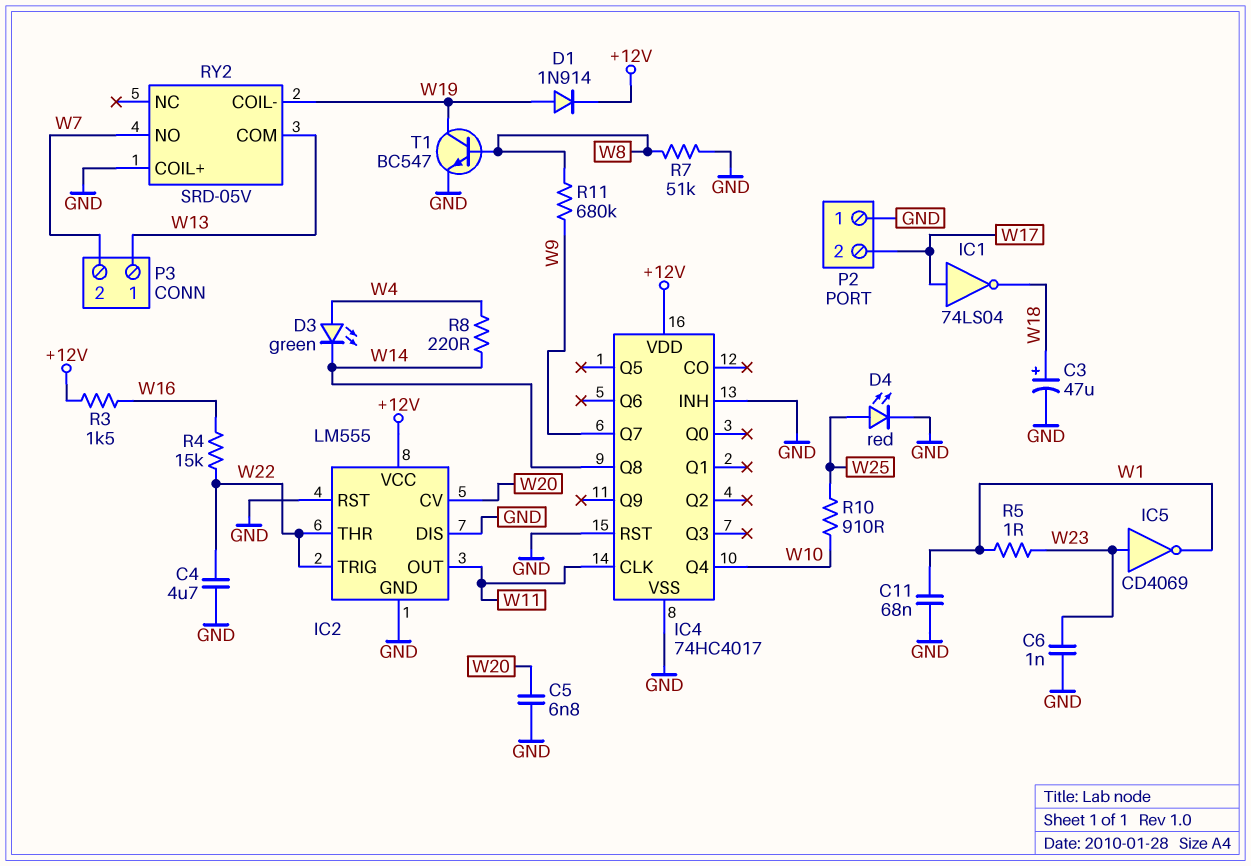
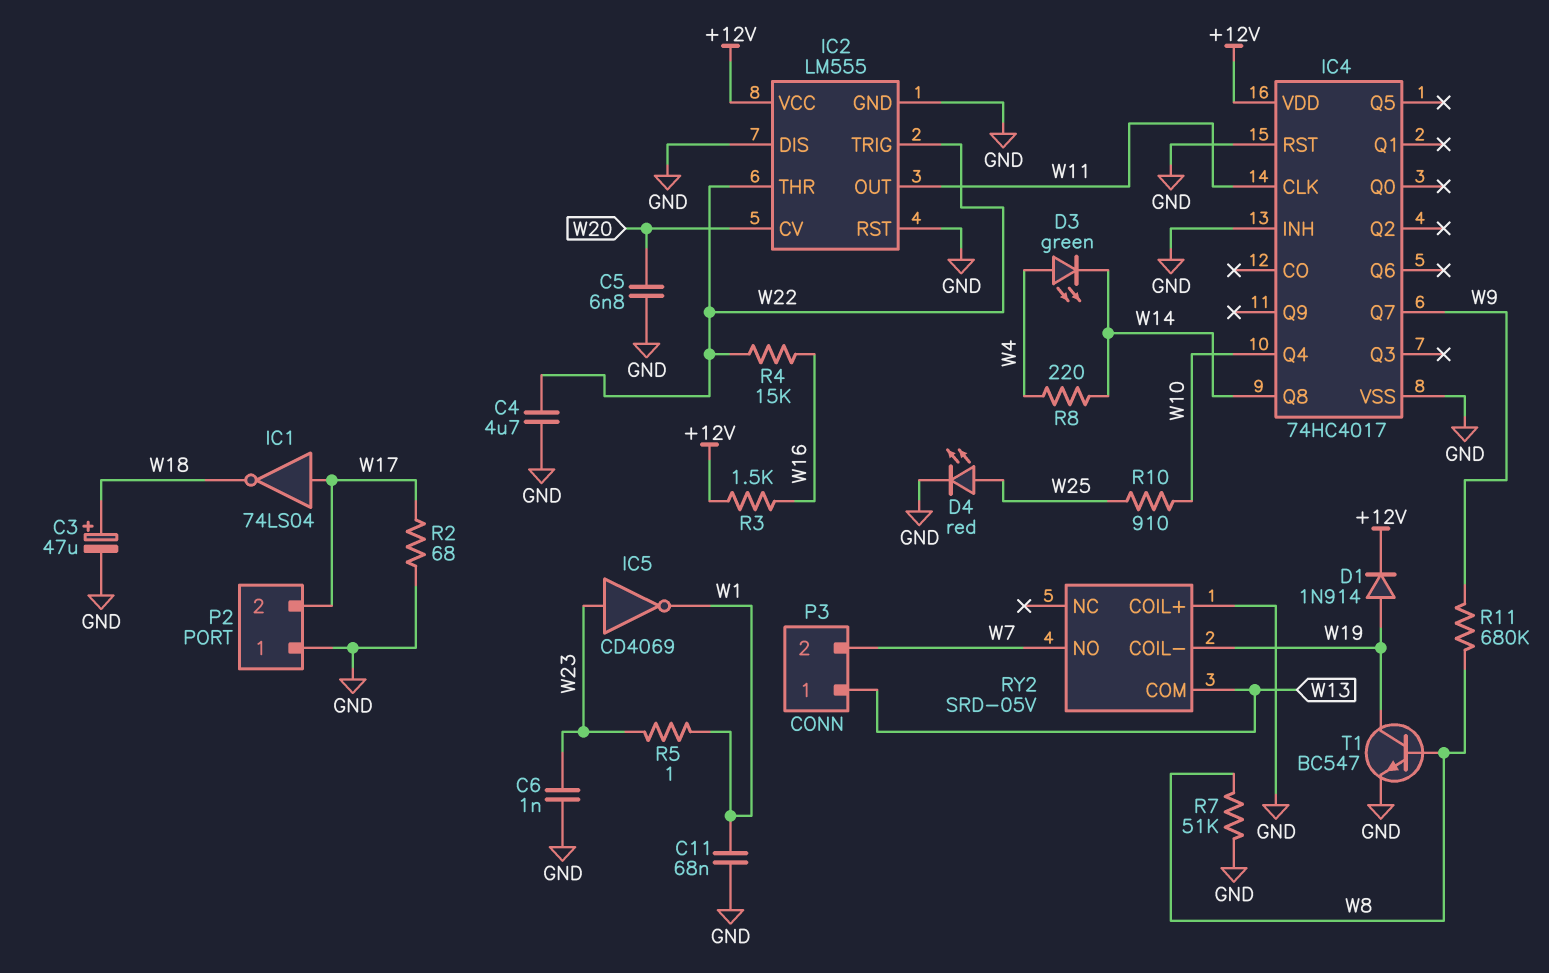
R2: none -> 68 (GND, W17)

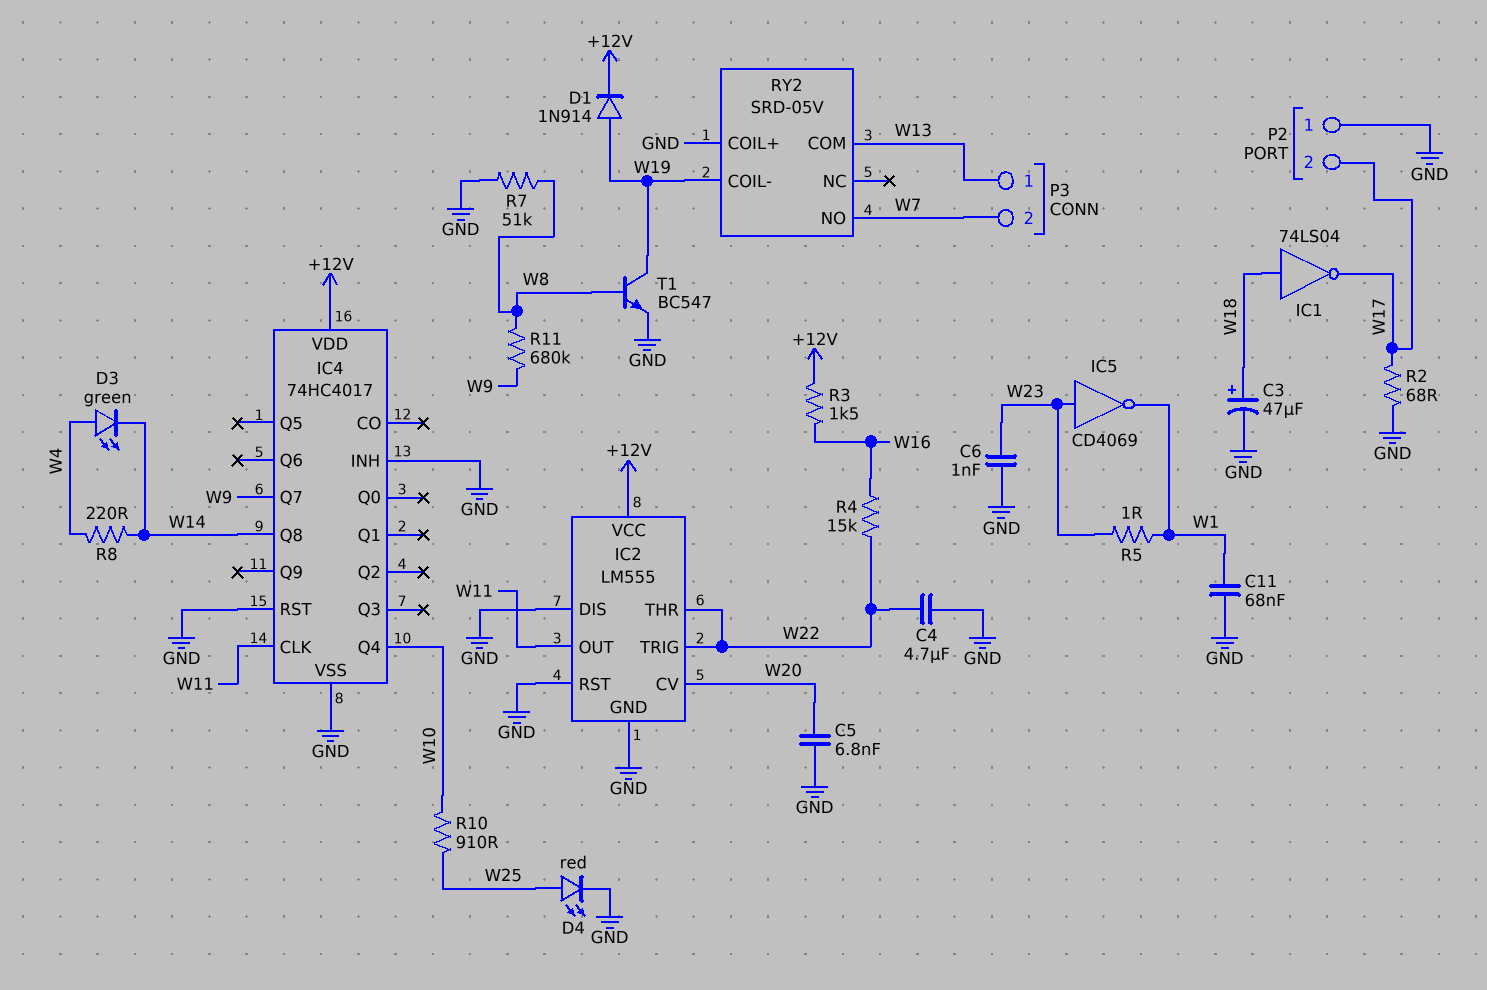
IC1: NOT 74LS04 (in W17, out W18) -> NOT 74LS04 (in W18, out W17)

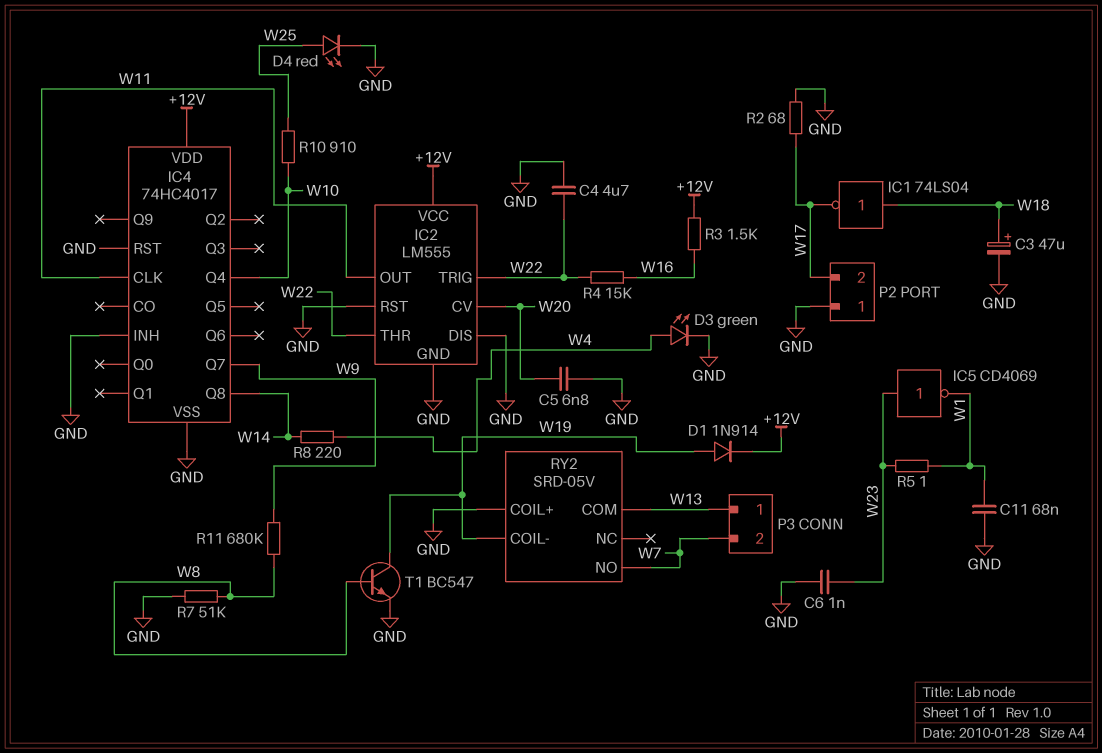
D3: LED green (A W4, K W14) -> LED green (A W4, K GND)

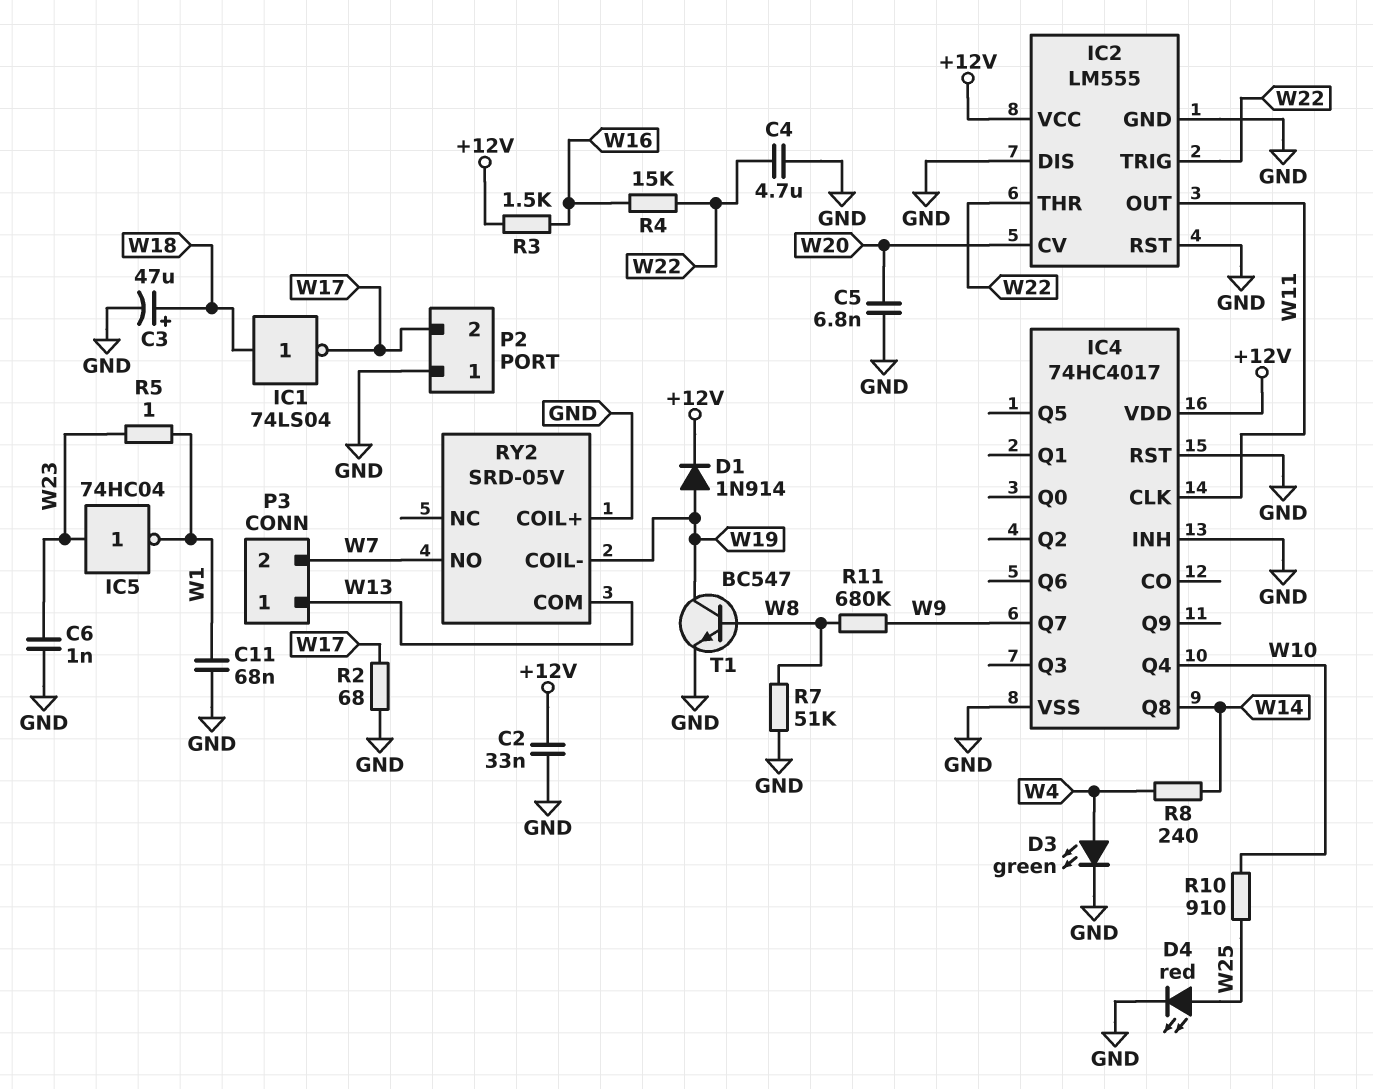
C2: none -> 33nF (+12V, GND)
IC5: NOT CD4069 (in W23, out W1) -> NOT 74HC04 (in W23, out W1)
R8: 220 (W4, W14) -> 240 (W4, W14)

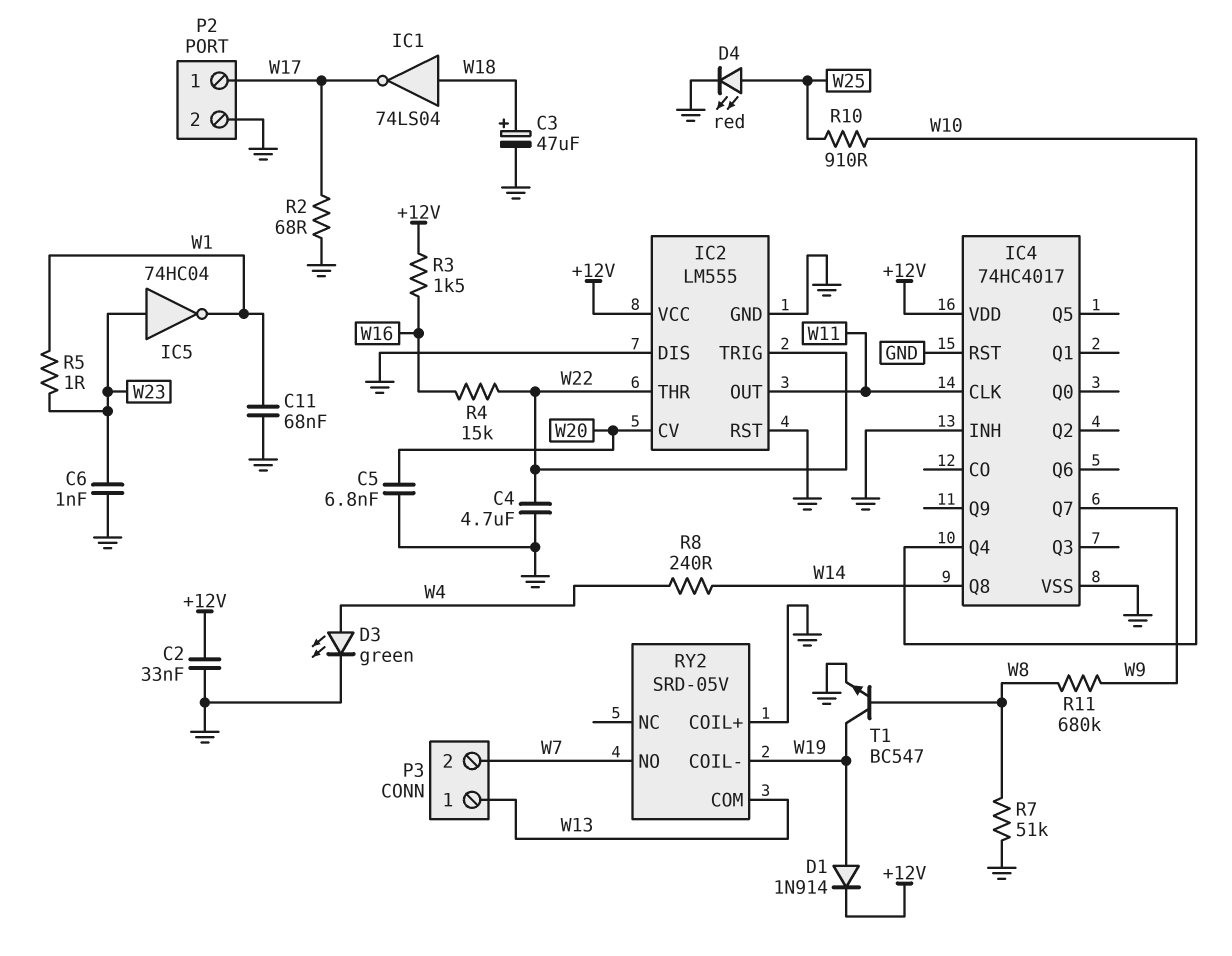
P2 pin 1: GND -> W17
P2 pin 2: W17 -> GND

